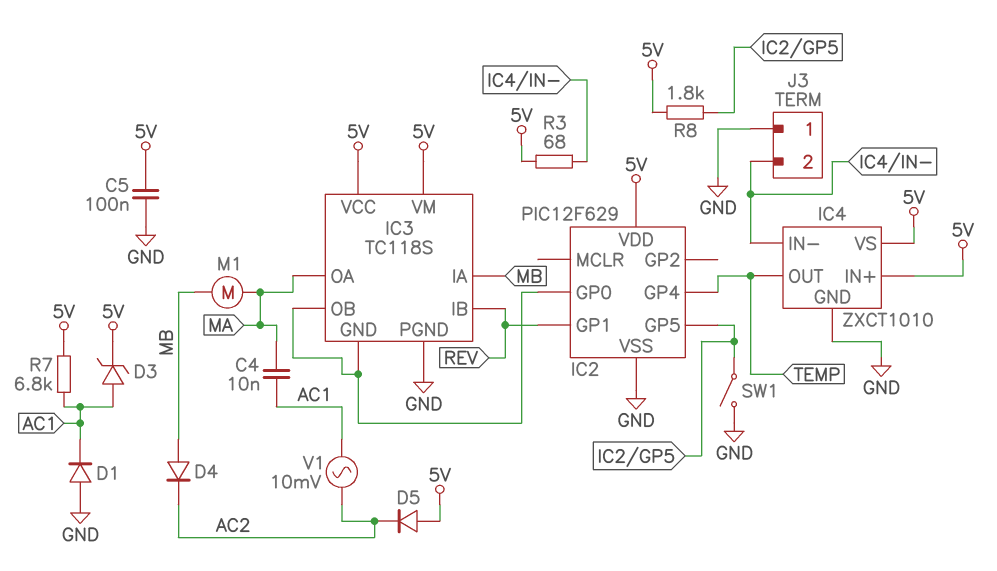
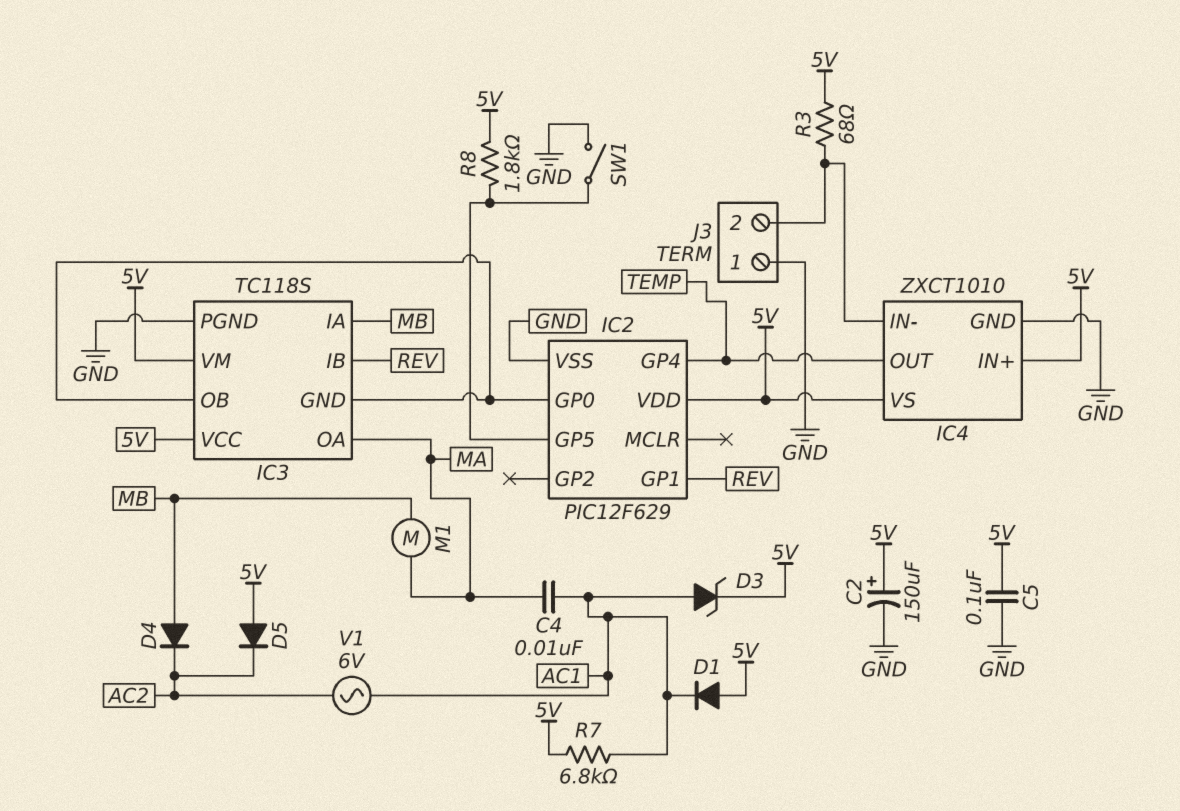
C2: none -> 150uF (plus 5V, minus GND)
D1: diode (A GND, K AC1) -> diode (A 5V, K AC1)
V1: AC 10mV (AC1, AC2) -> AC 6V (AC1, AC2)

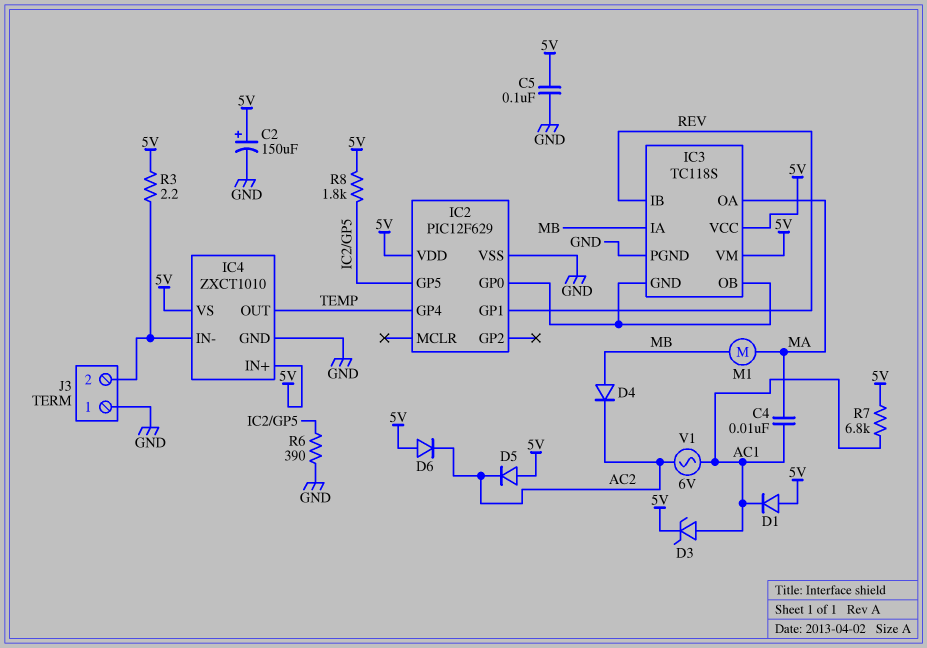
D6: none -> diode (A 5V, K AC2)
R3: 68 (5V, IC4/IN-) -> 2.2 (5V, IC4/IN-)
R6: none -> 390 (GND, IC2/GP5)
SW1: switch (GND, IC2/GP5) -> none

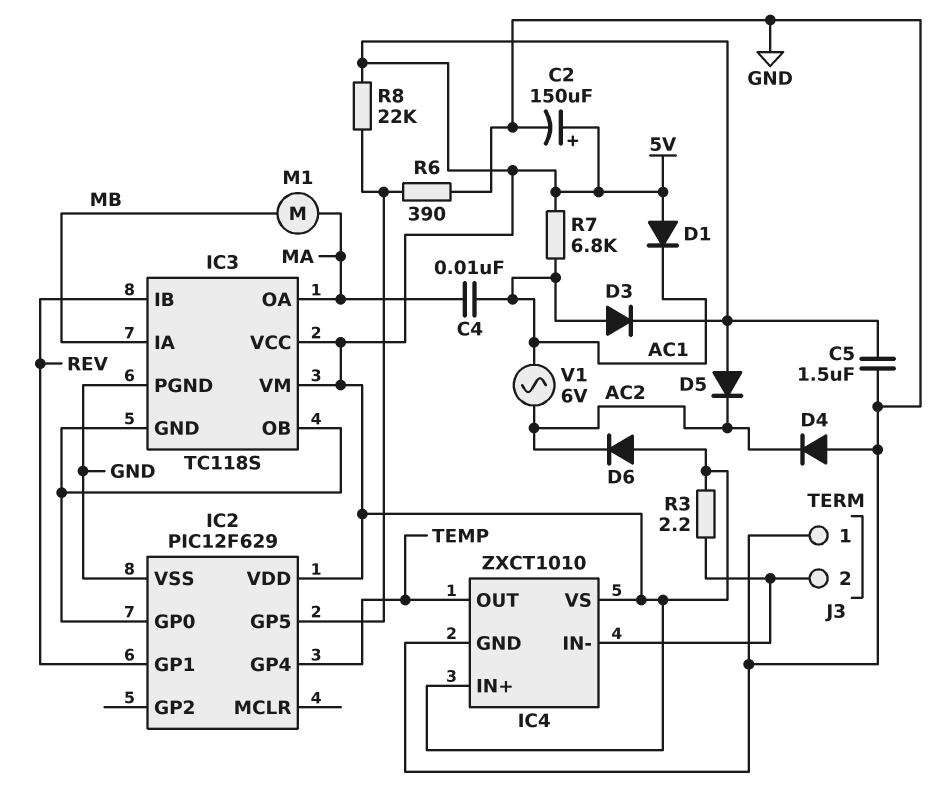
C5: 100nF (5V, GND) -> 1.5uF (5V, GND)
D3: zener (A AC1, K 5V) -> diode (A AC1, K 5V)
D4: diode (A MB, K AC2) -> diode (A GND, K AC2)
R8: 1.8k (5V, IC2/GP5) -> 22k (5V, IC2/GP5)

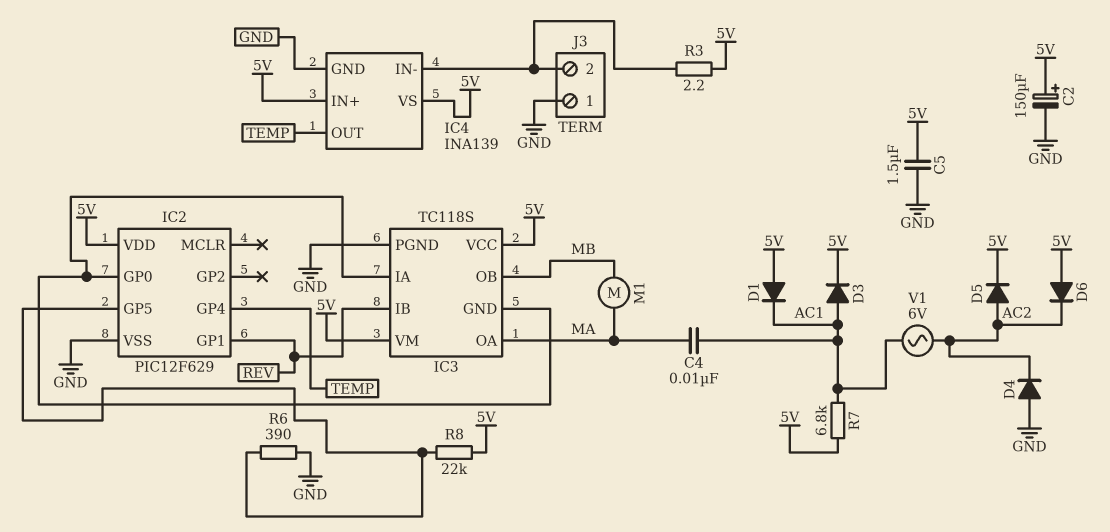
D5: diode (A 5V, K AC2) -> diode (A AC2, K 5V)
IC3 pin IA: MB -> IC2/GP0
IC3 pin OB: IC2/GP0 -> MB
IC4: ZXCT1010 -> INA139

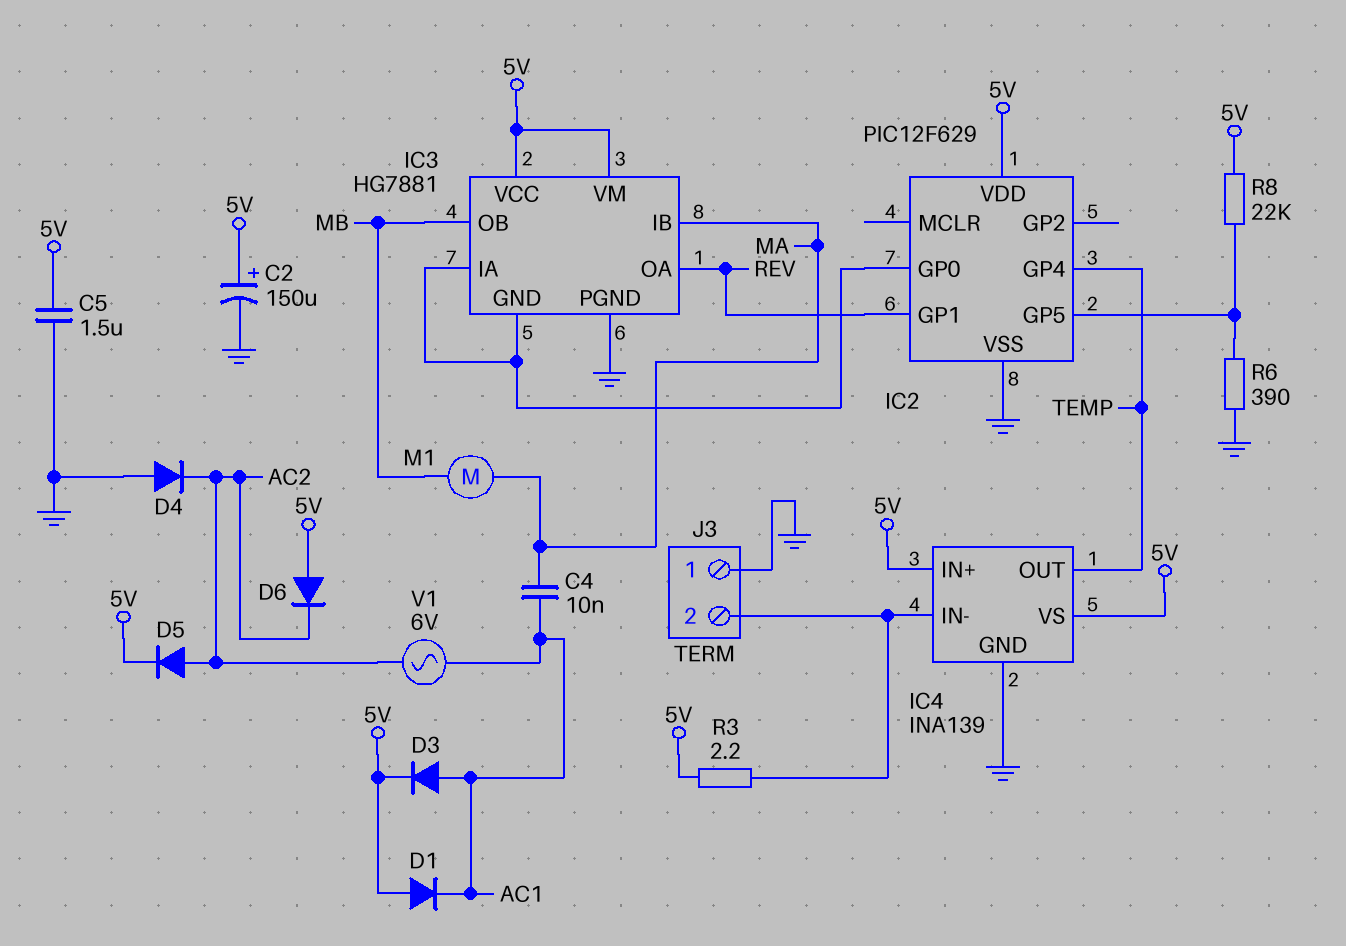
IC3: TC118S -> HG7881
IC3 pin IB: REV -> MA
IC3 pin OA: MA -> REV
R7: 6.8k (5V, AC1) -> none

